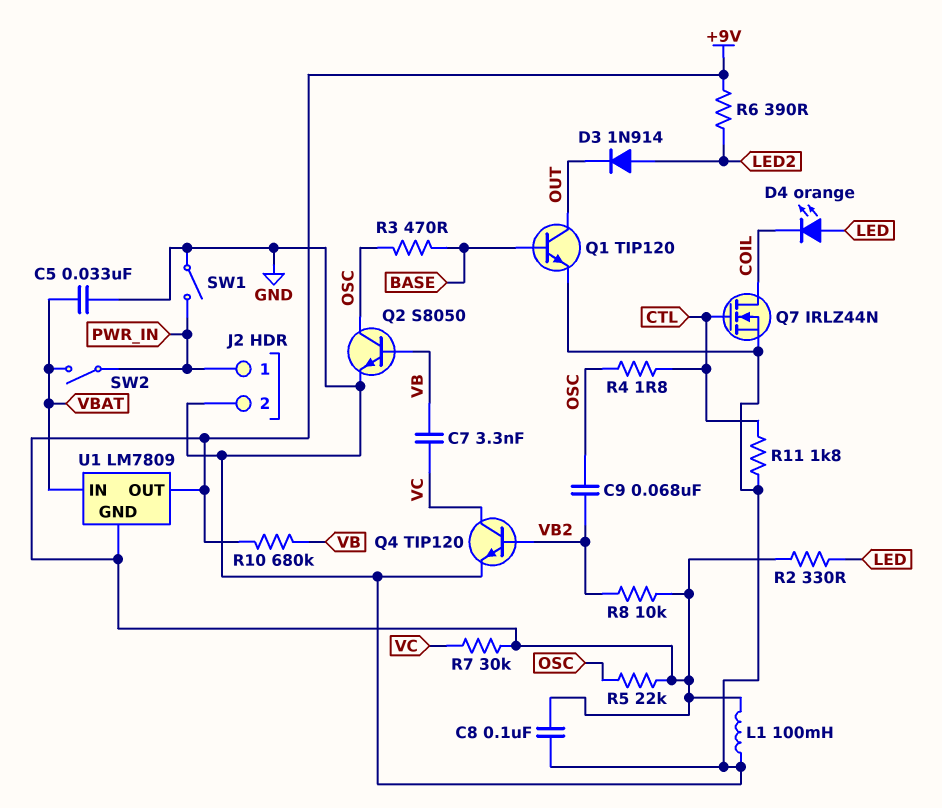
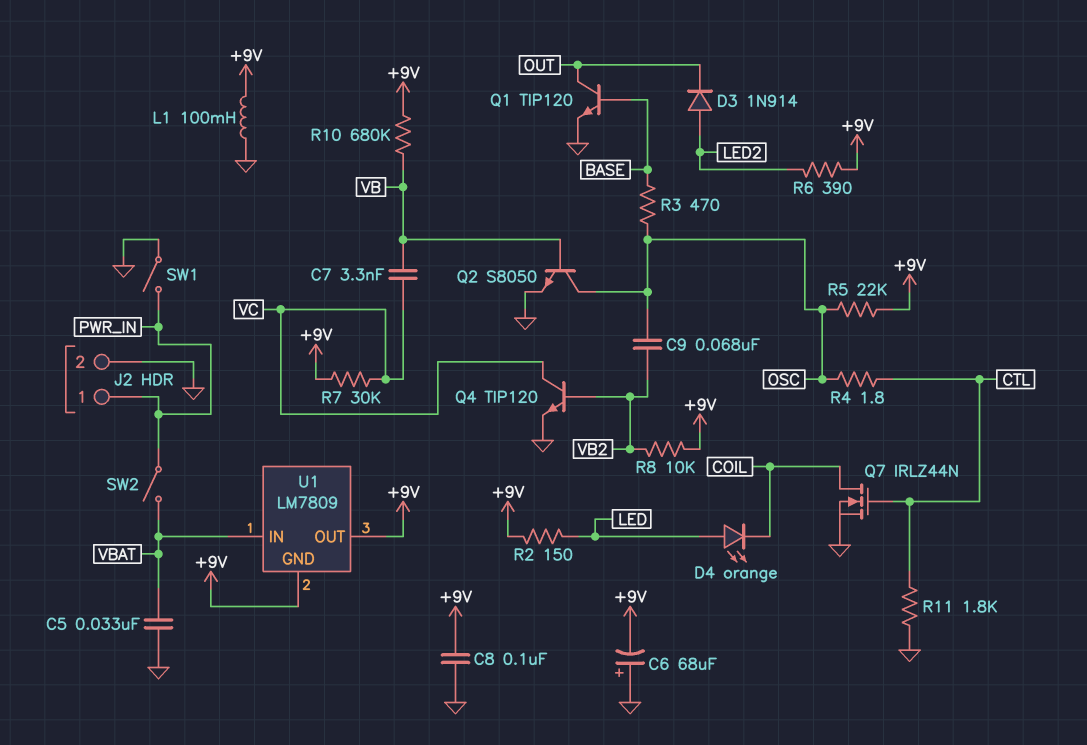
C6: none -> 68uF (plus GND, minus +9V)
R2: 330 (+9V, LED) -> 150 (+9V, LED)

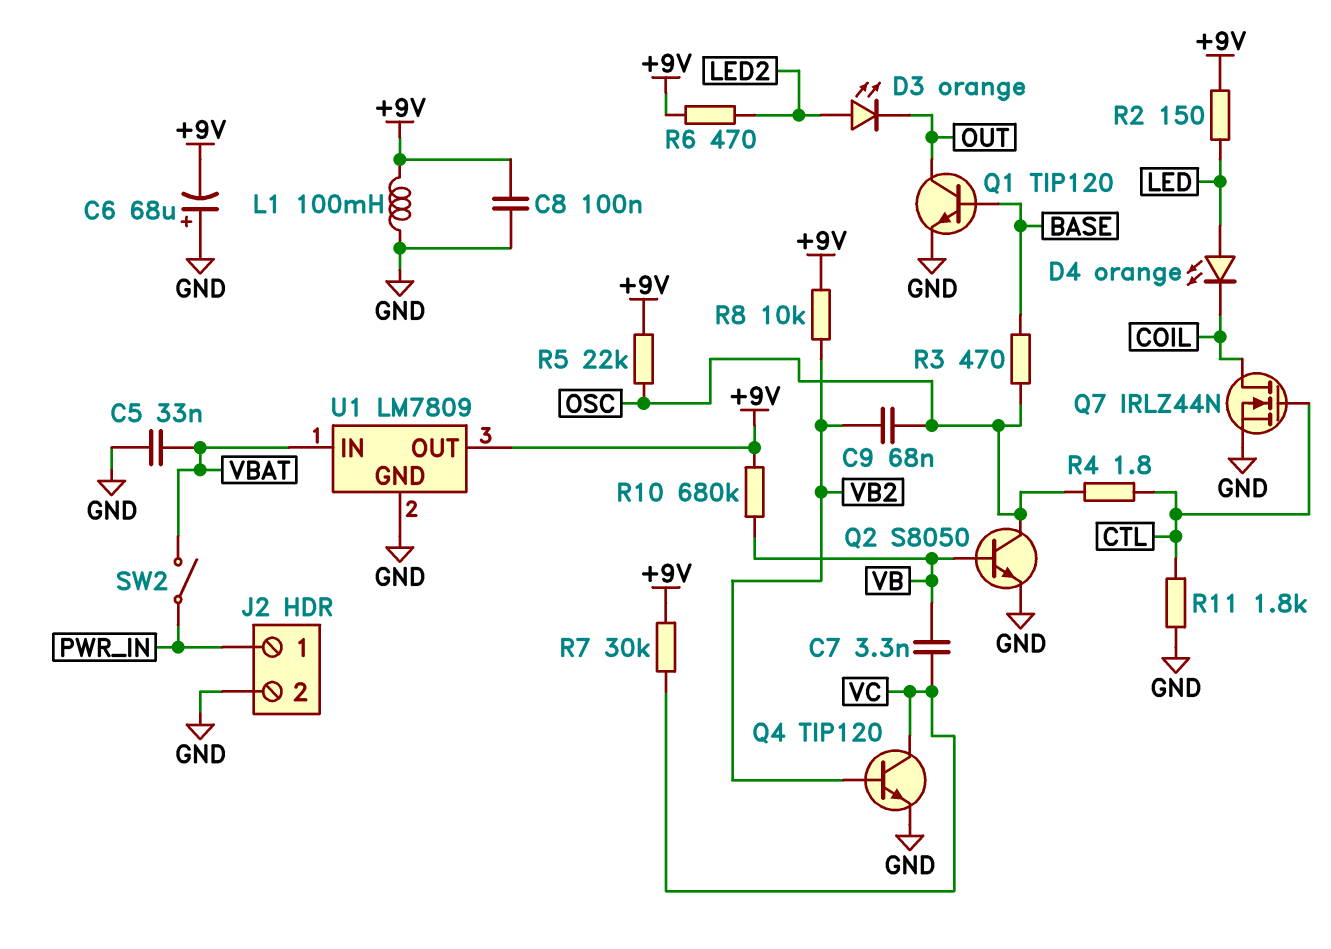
D3: diode 1N914 (A LED2, K OUT) -> LED orange (A LED2, K OUT)
R6: 390 (+9V, LED2) -> 470 (+9V, LED2)
SW1: switch (GND, PWR_IN) -> none
U1 pin GND: +9V -> GND

